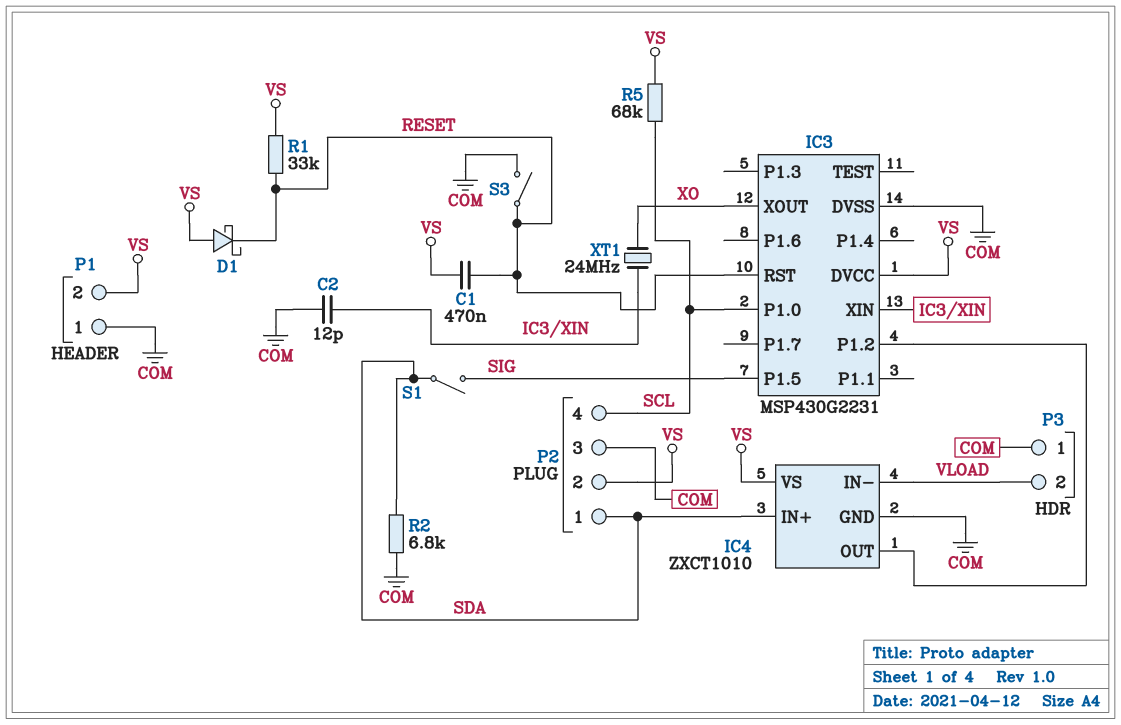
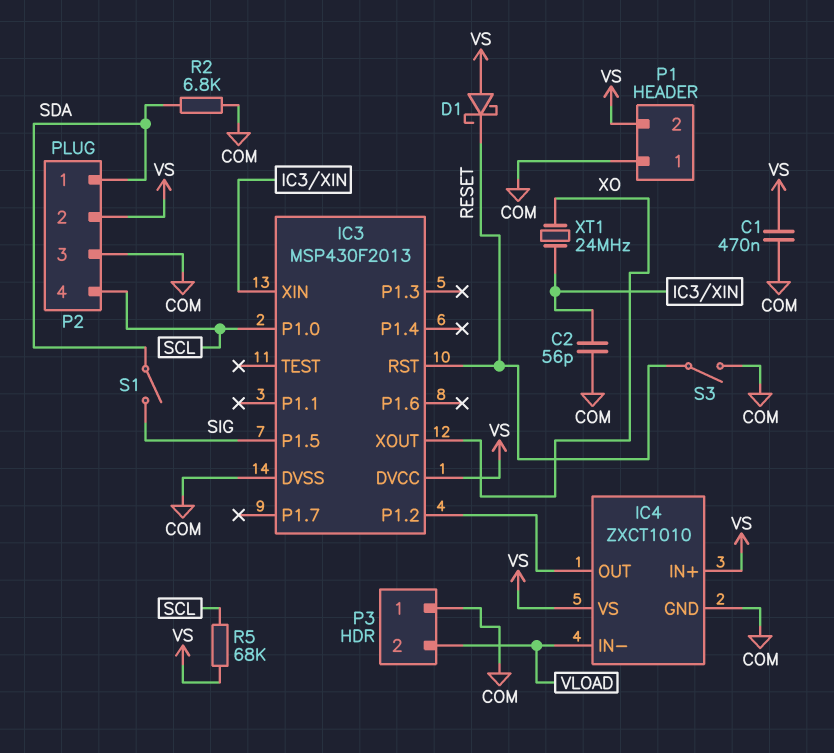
C1: 470nF (RESET, VS) -> 470nF (COM, VS)
C2: 12pF (COM, IC3/XIN) -> 56pF (COM, IC3/XIN)
IC3: MSP430G2231 -> MSP430F2013
IC4 pin IN+: SDA -> VS
R1: 33k (RESET, VS) -> none

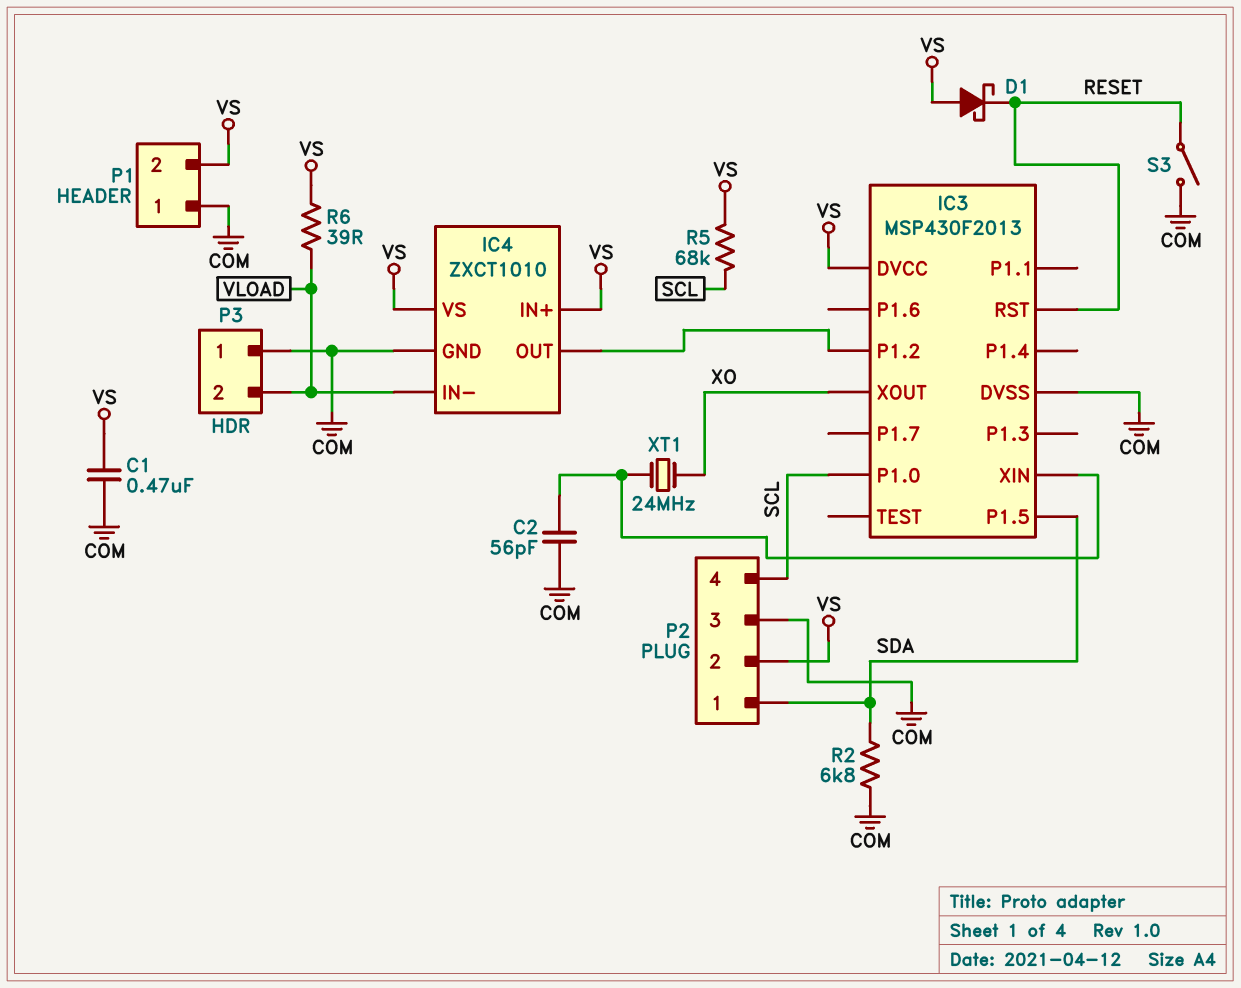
IC3 pin P1.5: SIG -> SDA
R6: none -> 39 (VLOAD, VS)
S1: switch (SDA, SIG) -> none

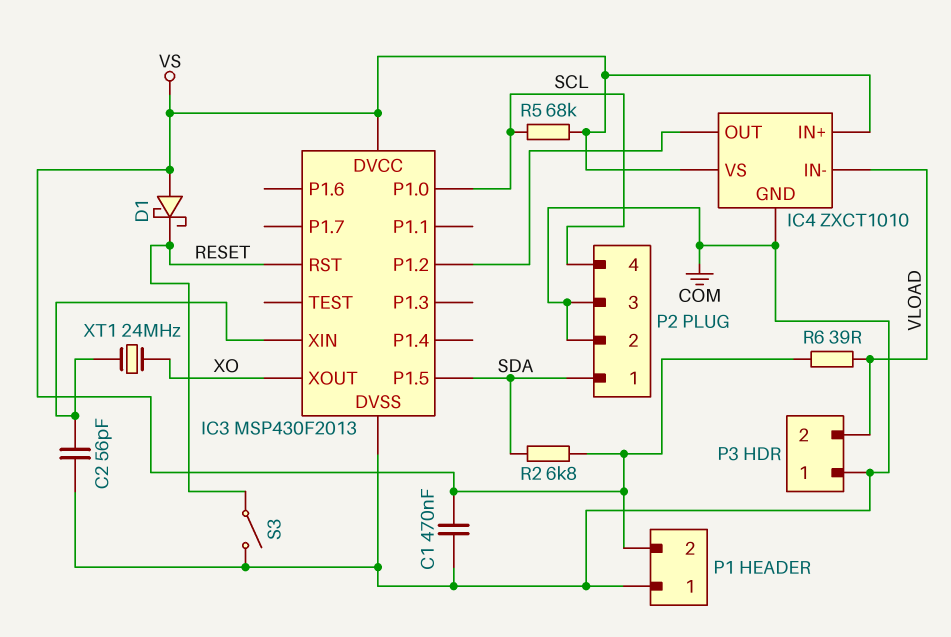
P2 pin 2: VS -> COM
R2: 6.8k (COM, SDA) -> 6.8k (SDA, VS)

